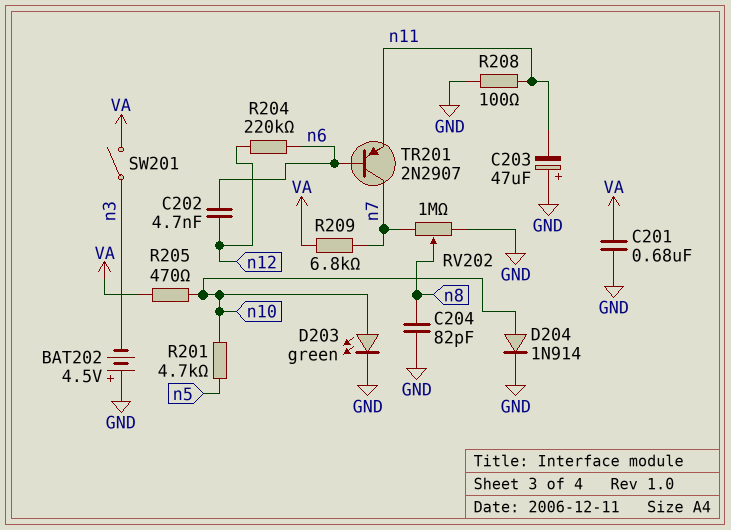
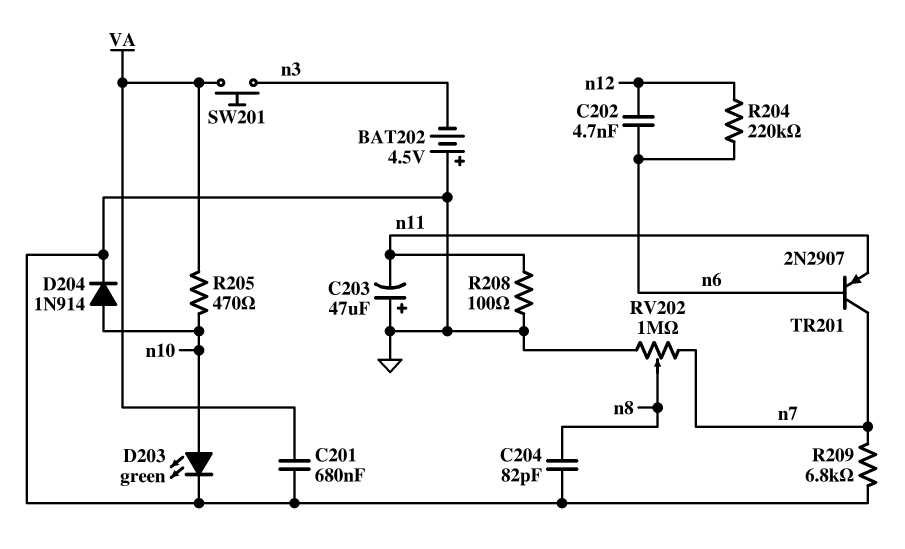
R201: 4.7k (n5, n10) -> none
R209: 6.8k (VA, n7) -> 6.8k (GND, n7)
SW201: switch (VA, n3) -> button (VA, n3)

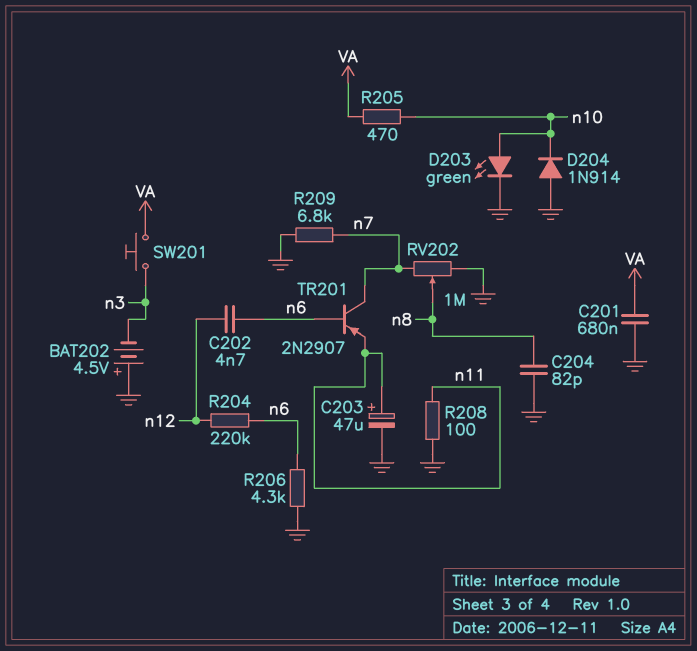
C203: 47uF (plus GND, minus n11) -> 47uF (plus n11, minus GND)
D204: diode 1N914 (A n10, K GND) -> diode 1N914 (A GND, K n10)
R206: none -> 4.3k (GND, n6)

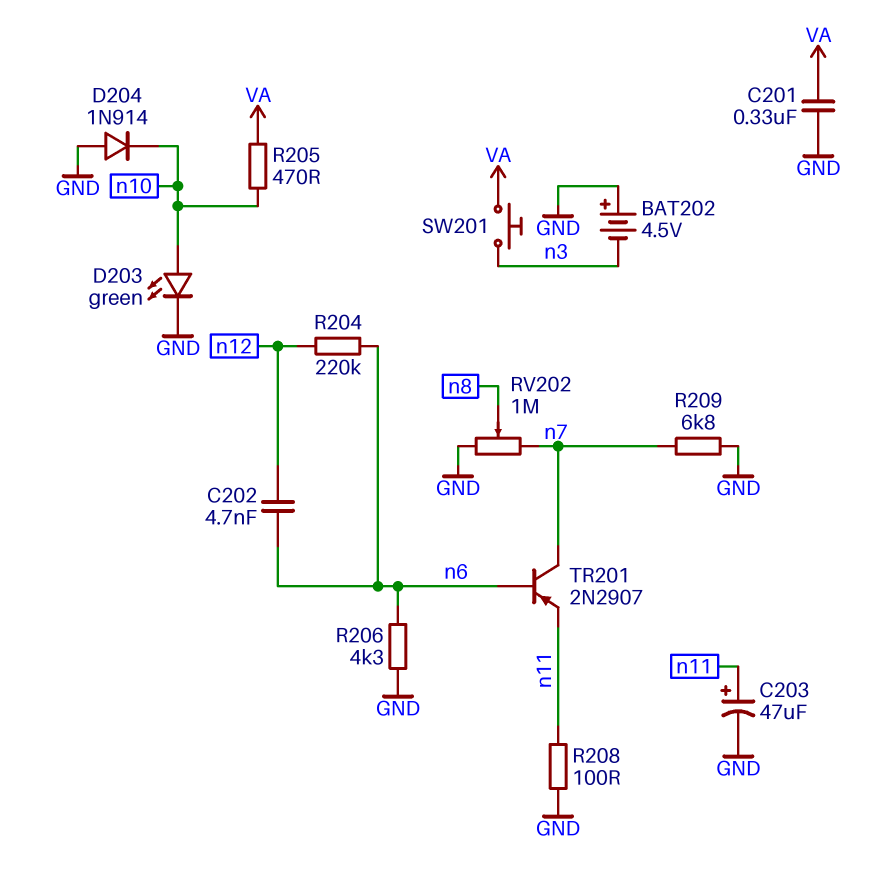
C201: 680nF (GND, VA) -> 330nF (GND, VA)
C204: 82pF (GND, n8) -> none

